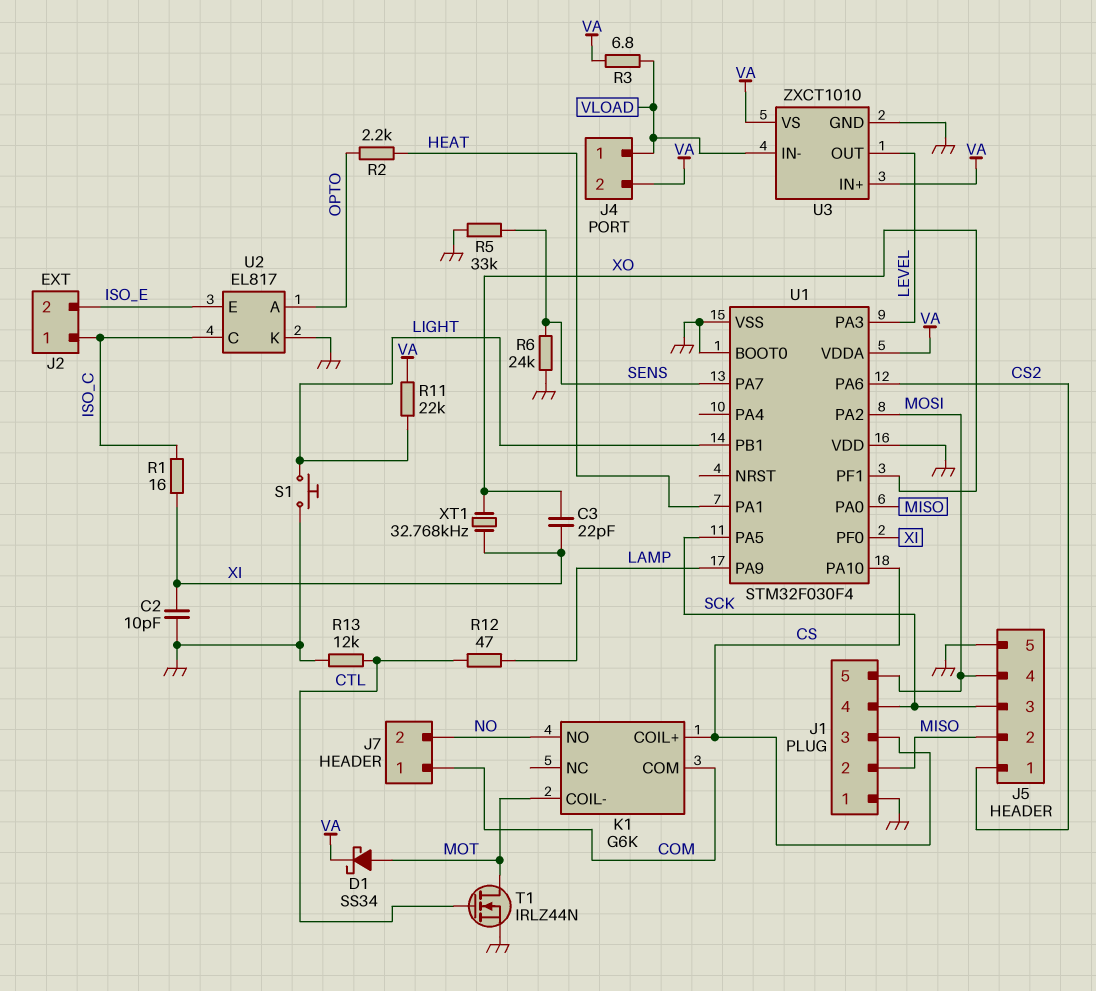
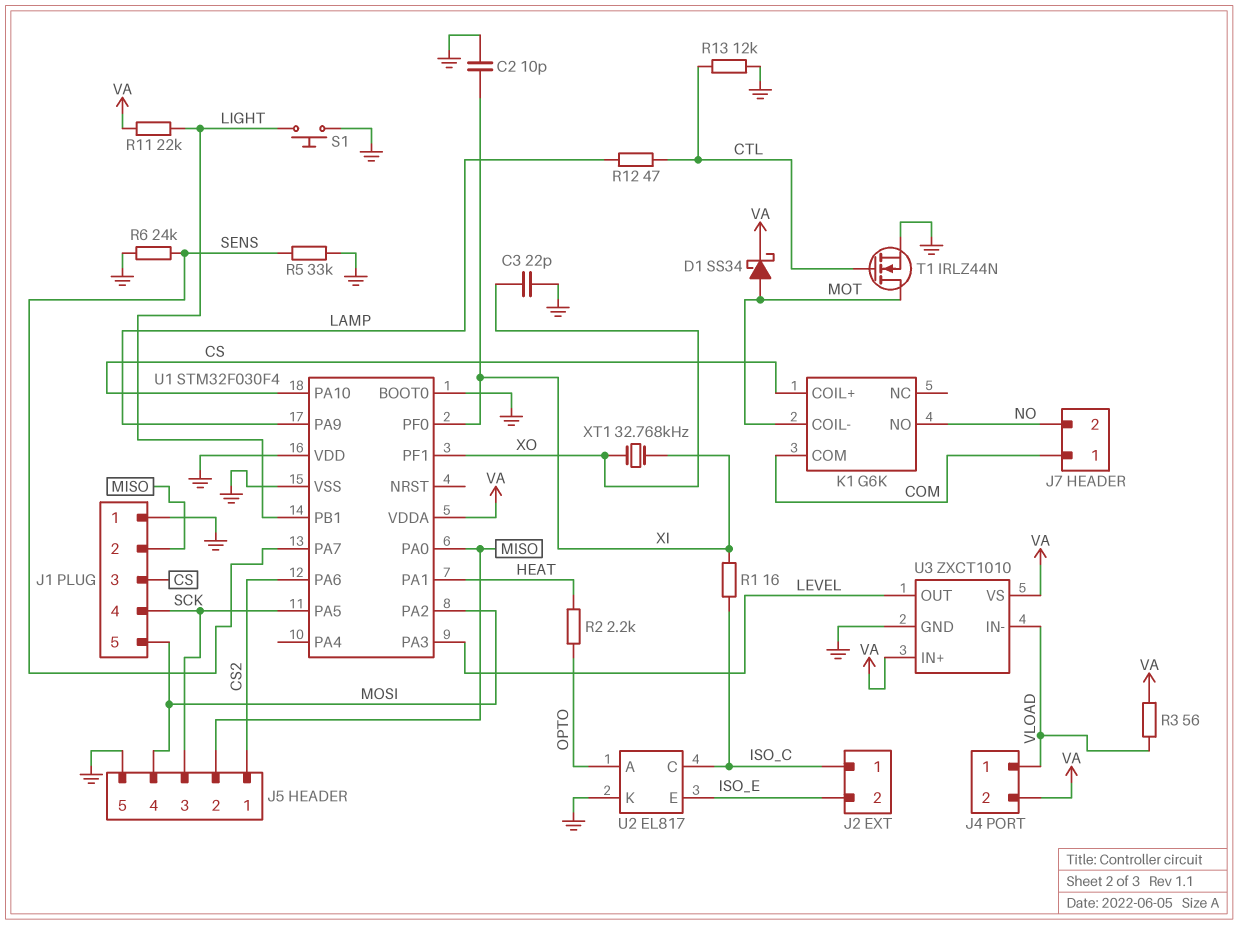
C3: 22pF (XI, XO) -> 22pF (GND, XO)
R3: 6.8 (VA, VLOAD) -> 56 (VA, VLOAD)

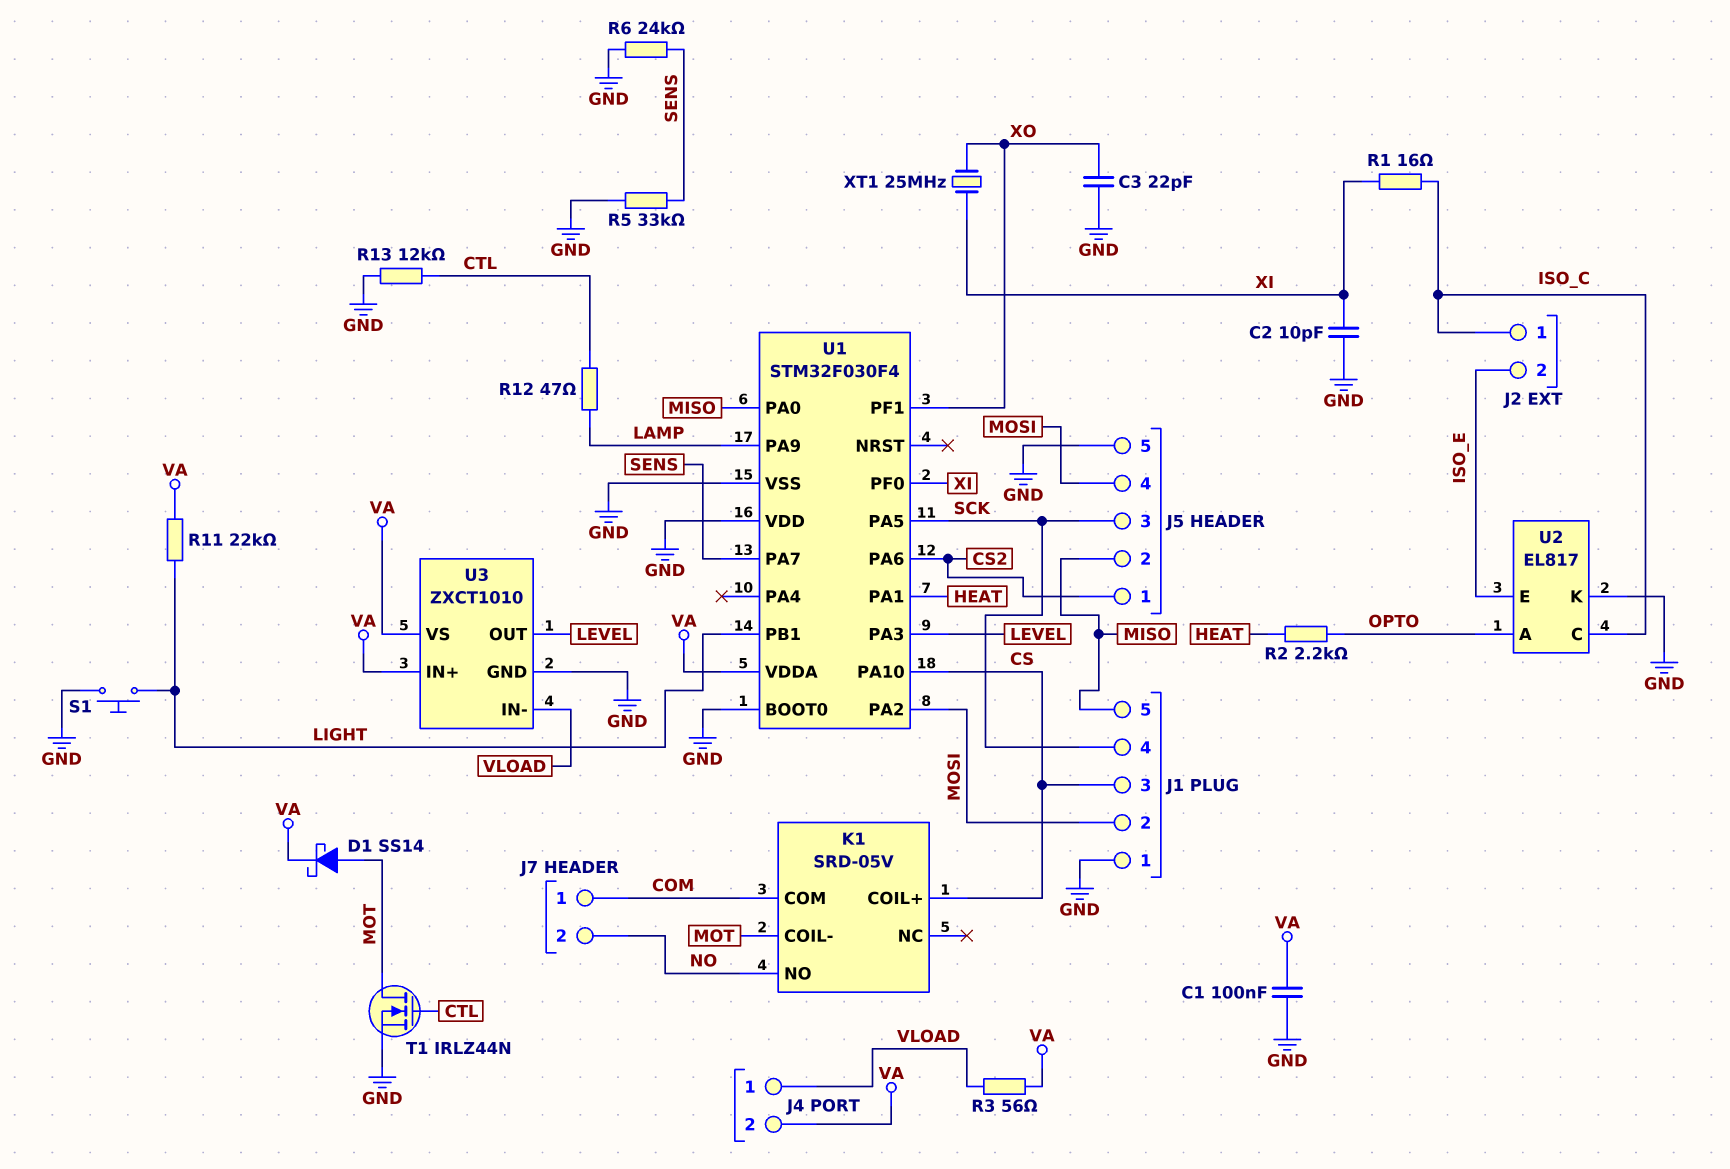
C1: none -> 100nF (GND, VA)
D1: schottky SS34 (A MOT, K VA) -> schottky SS14 (A MOT, K VA)
J1 pin 2: MISO -> MOSI
J1 pin 5: MOSI -> MISO
K1: G6K -> SRD-05V
XT1: 32.768kHz (XI, XO) -> 25MHz (XI, XO)

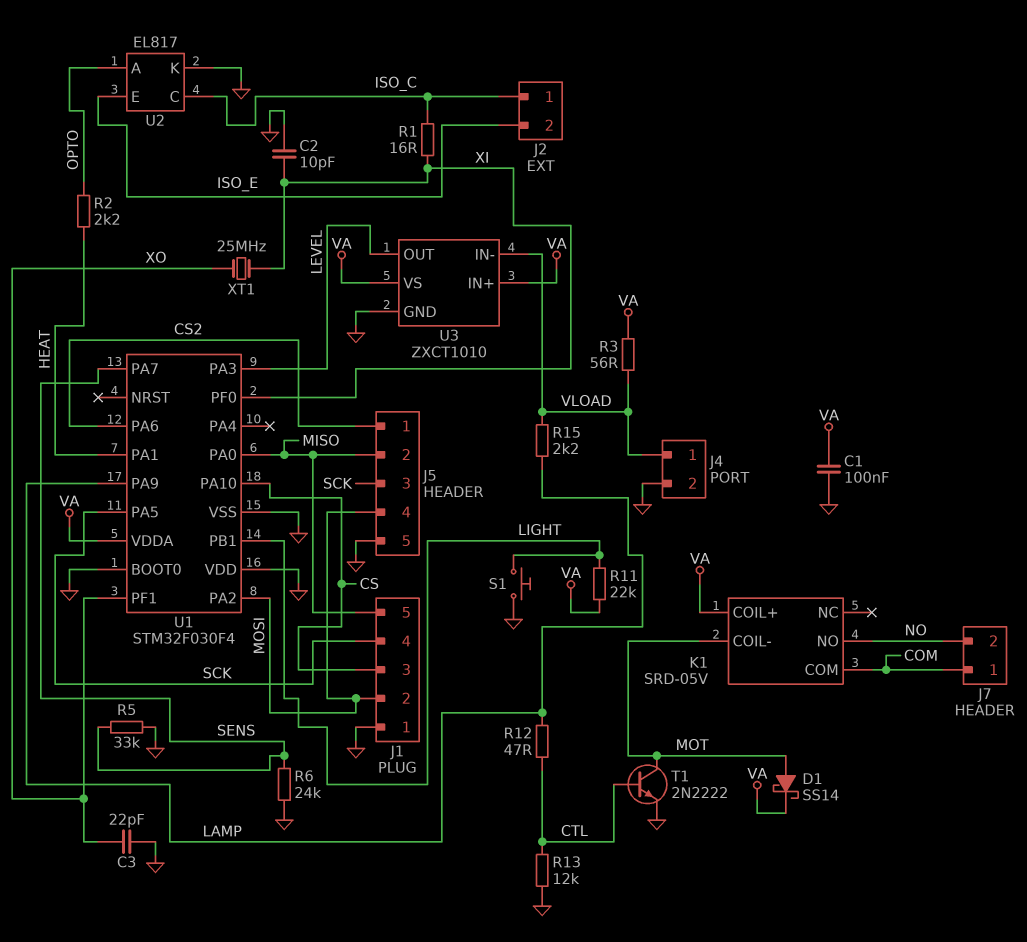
J4 pin 2: VA -> GND
K1 pin COIL+: CS -> VA
R15: none -> 2.2k (LAMP, VLOAD)
T1: NMOS IRLZ44N (G CTL, D MOT, S GND) -> NPN 2N2222 (B CTL, C MOT, E GND)

